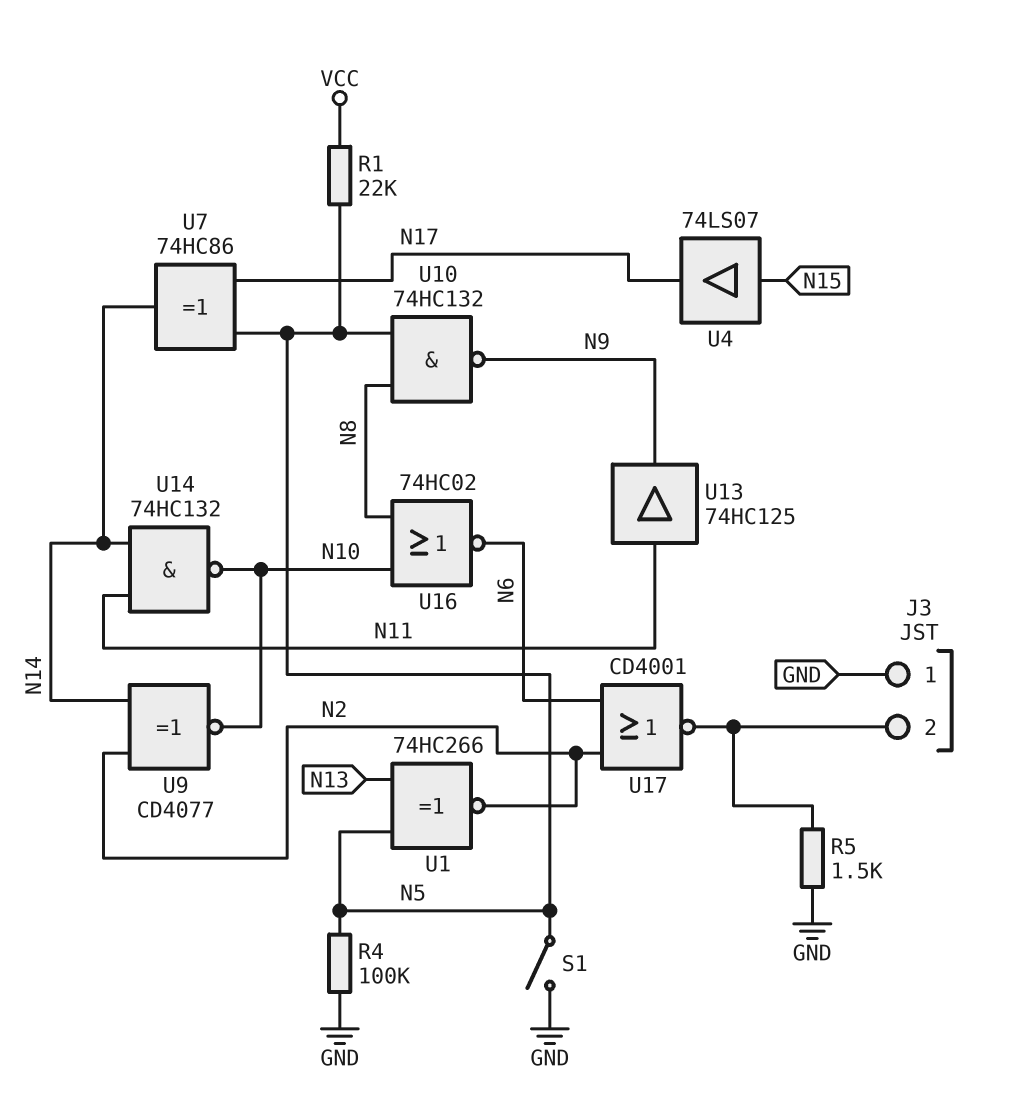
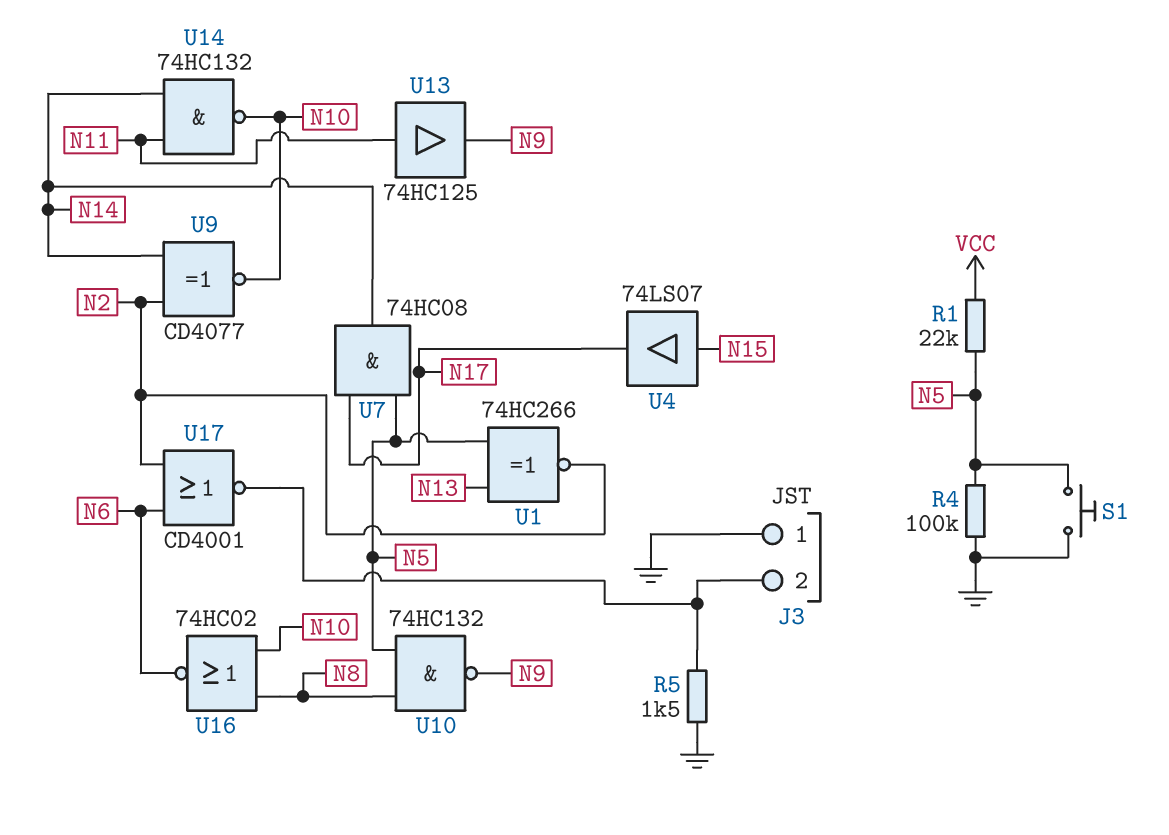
S1: switch (GND, N5) -> button (GND, N5)
U7: XOR 74HC86 (in N5, in N17, out N14) -> AND 74HC08 (in N5, in N17, out N14)

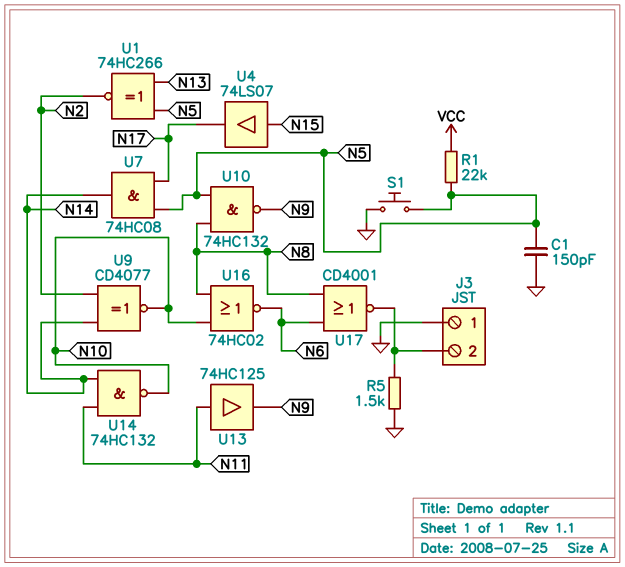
C1: none -> 150pF (GND, N5)
R4: 100k (GND, N5) -> none
U17: NOR CD4001 (in N2, in N6, out J3/2) -> NOR CD4001 (in N6, in N8, out J3/2)

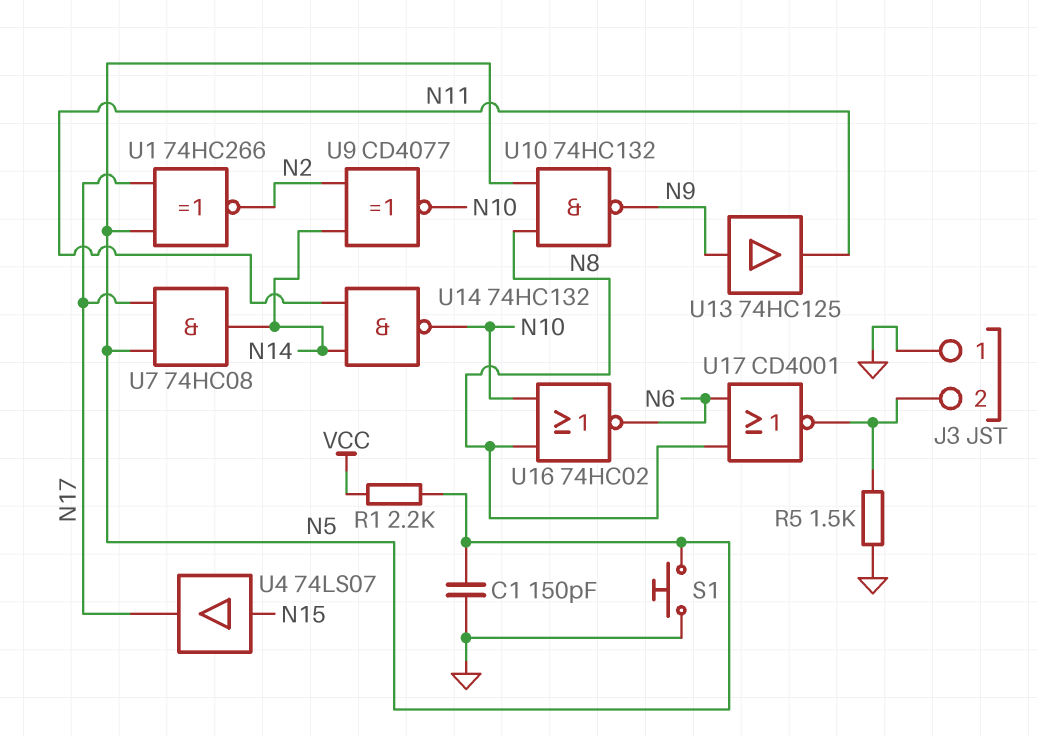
R1: 22k (N5, VCC) -> 2.2k (N5, VCC)
U1: XNOR 74HC266 (in N5, in N13, out N2) -> XNOR 74HC266 (in N5, in N17, out N2)
U13: buffer 74HC125 (in N11, out N9) -> buffer 74HC125 (in N9, out N11)

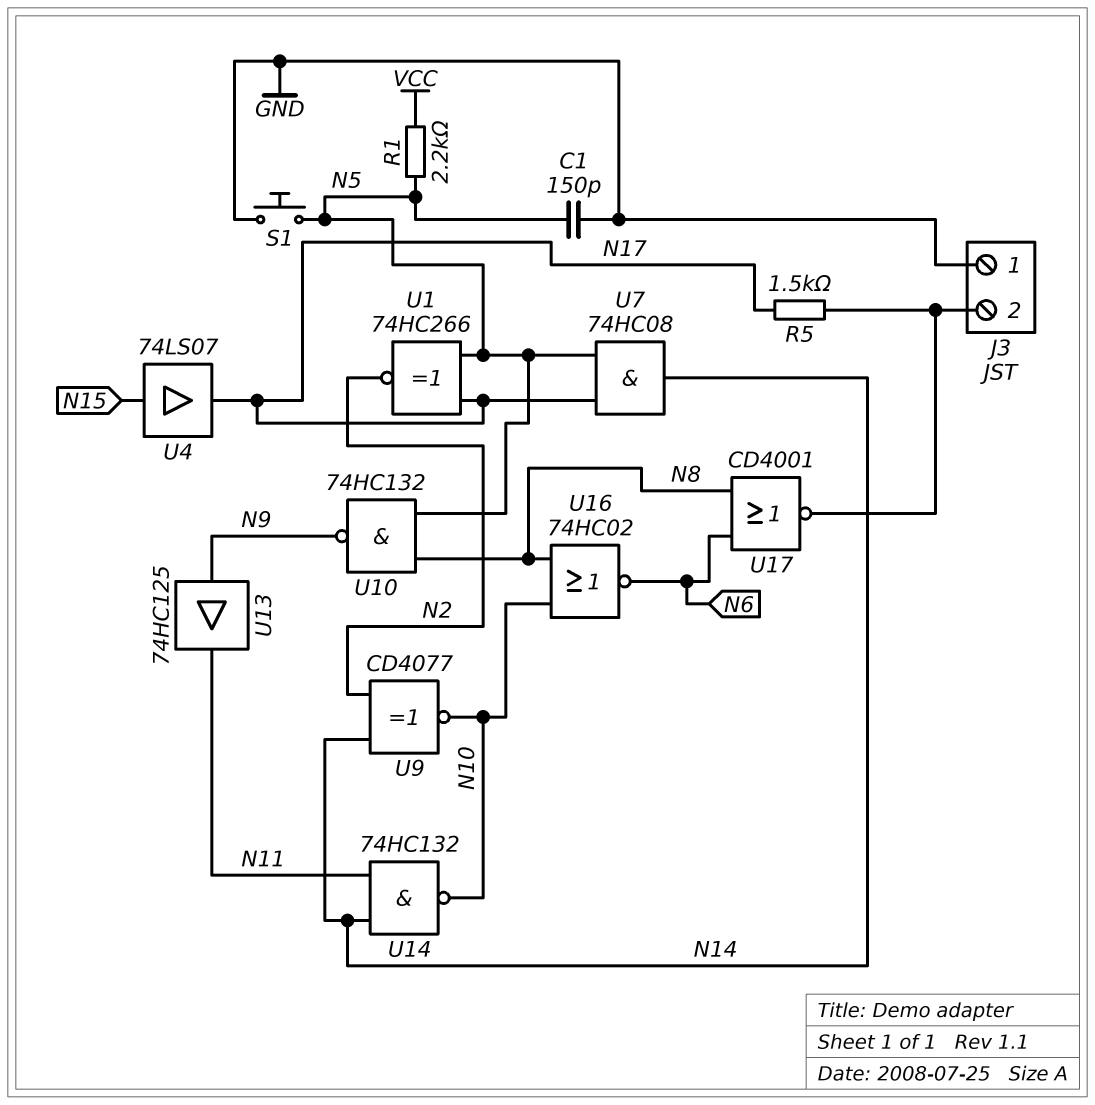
R5: 1.5k (GND, J3/2) -> 1.5k (J3/2, N17)

